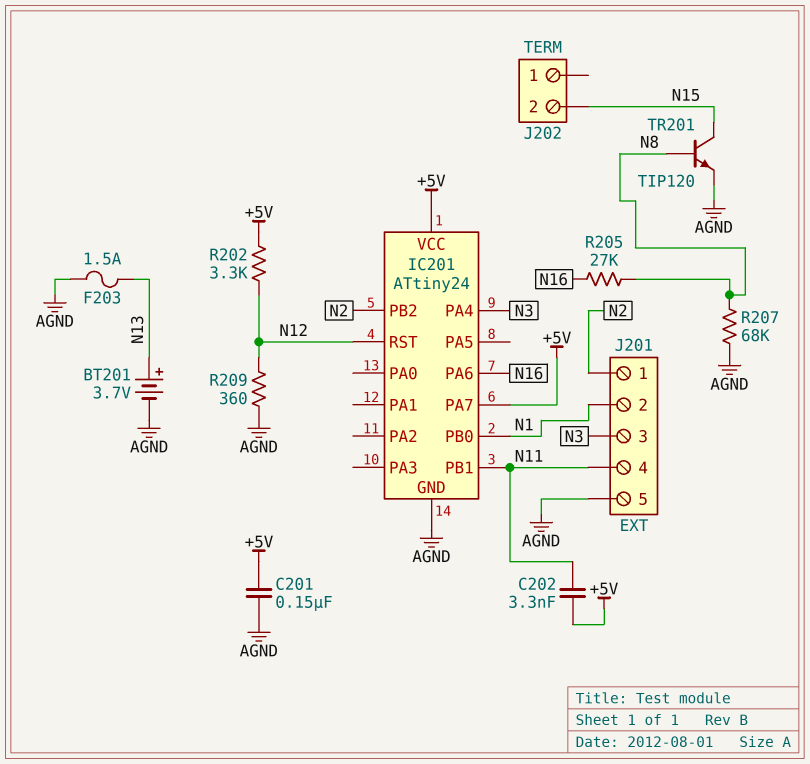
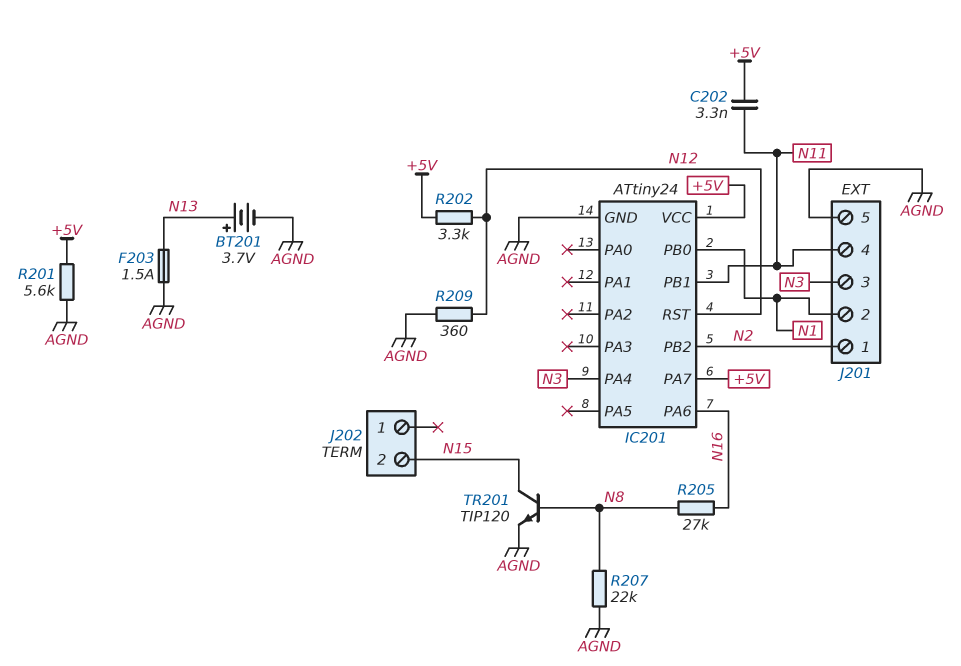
C201: 150nF (+5V, AGND) -> none
R201: none -> 5.6k (+5V, AGND)
R207: 68k (AGND, N8) -> 22k (AGND, N8)

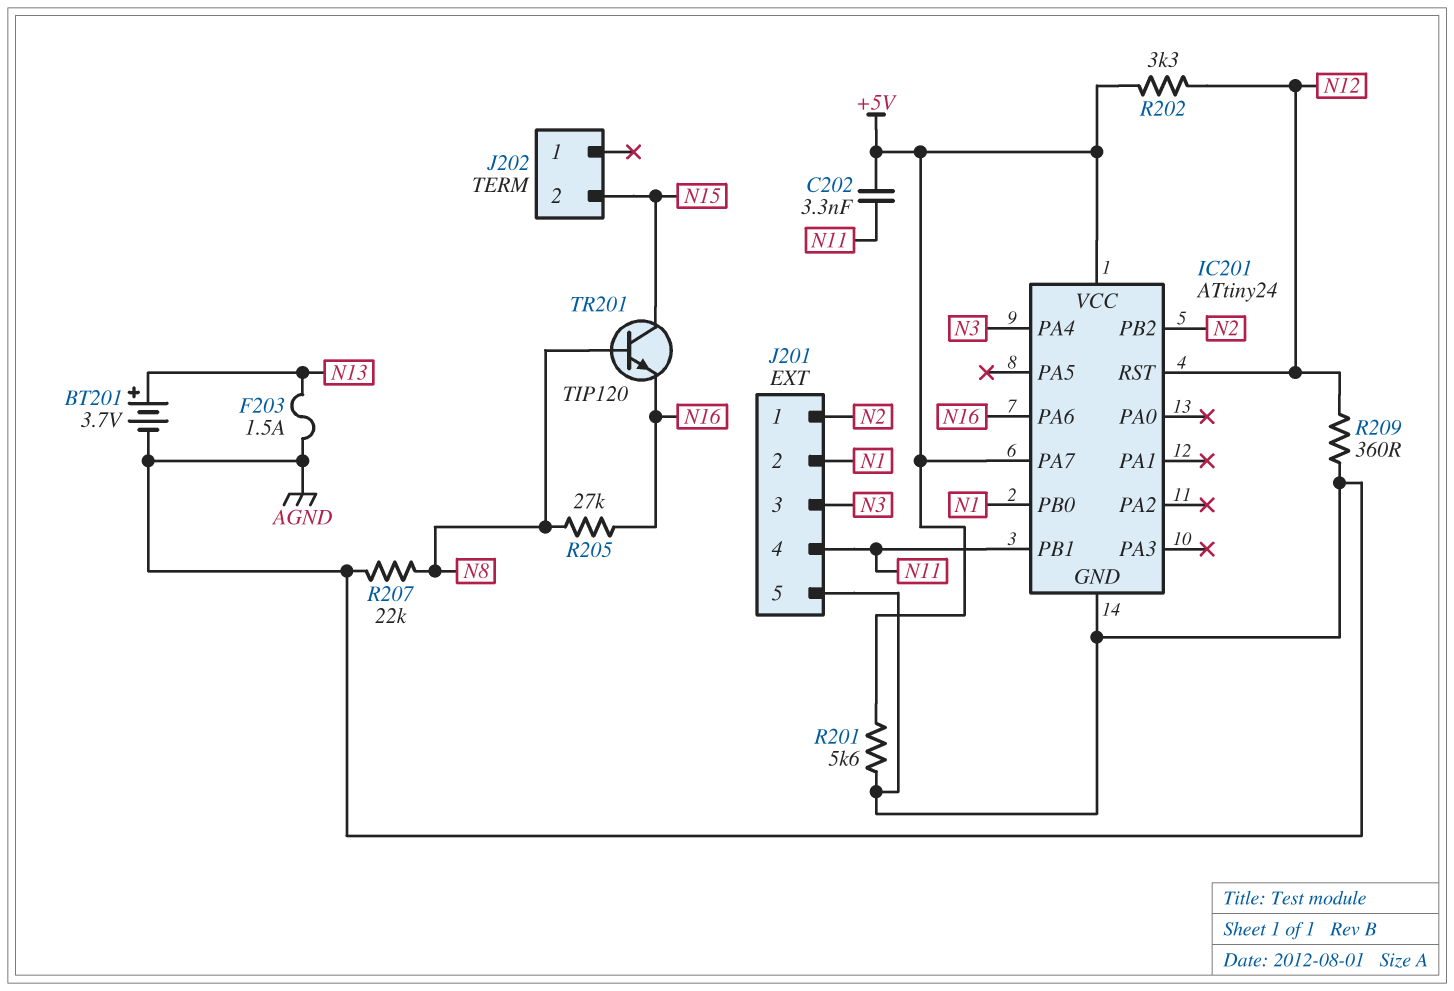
TR201: NPN TIP120 (B N8, C N15, E AGND) -> NPN TIP120 (B N8, C N15, E N16)

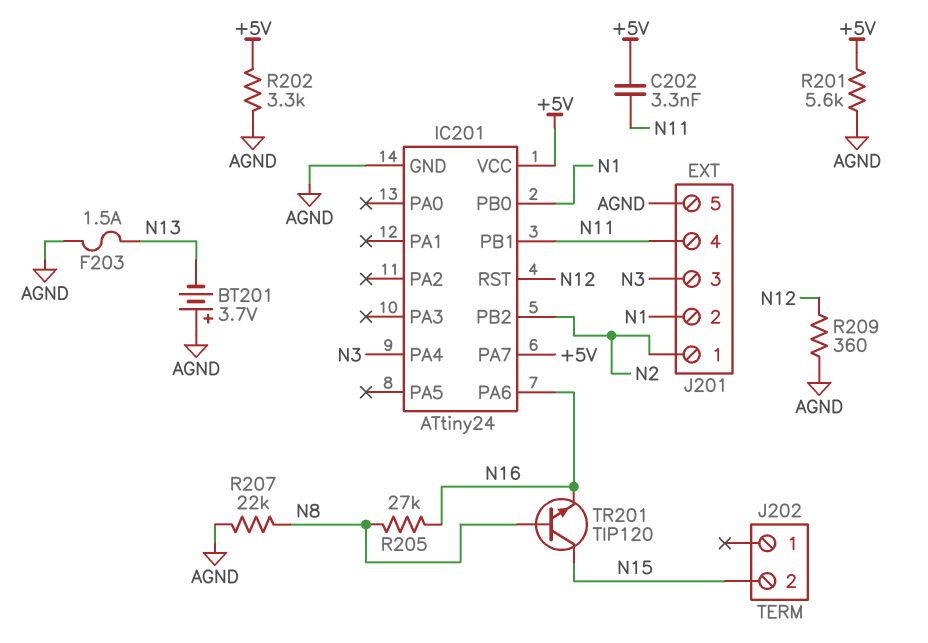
BT201: 3.7V (plus N13, minus AGND) -> 3.7V (plus AGND, minus N13)
R202: 3.3k (+5V, N12) -> 3.3k (+5V, AGND)

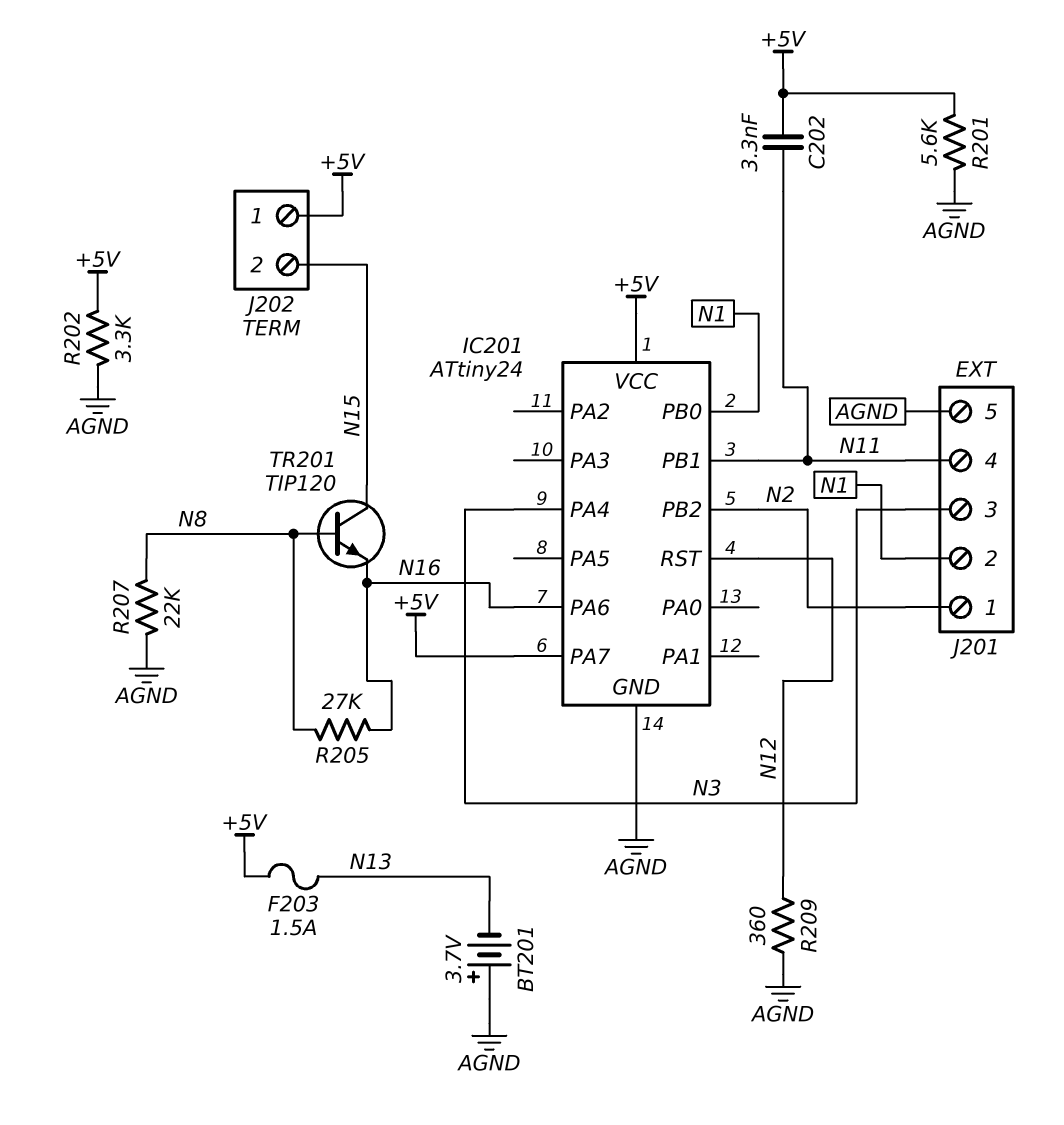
F203: 1.5A (AGND, N13) -> 1.5A (+5V, N13)
J202 pin 1: none -> +5V

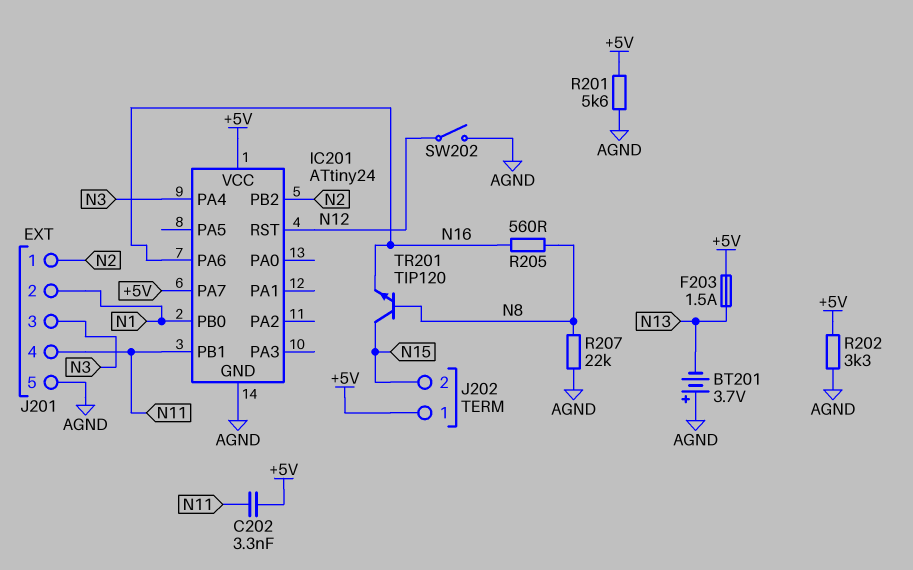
R205: 27k (N8, N16) -> 560 (N8, N16)
R209: 360 (AGND, N12) -> none
SW202: none -> switch (AGND, N12)

